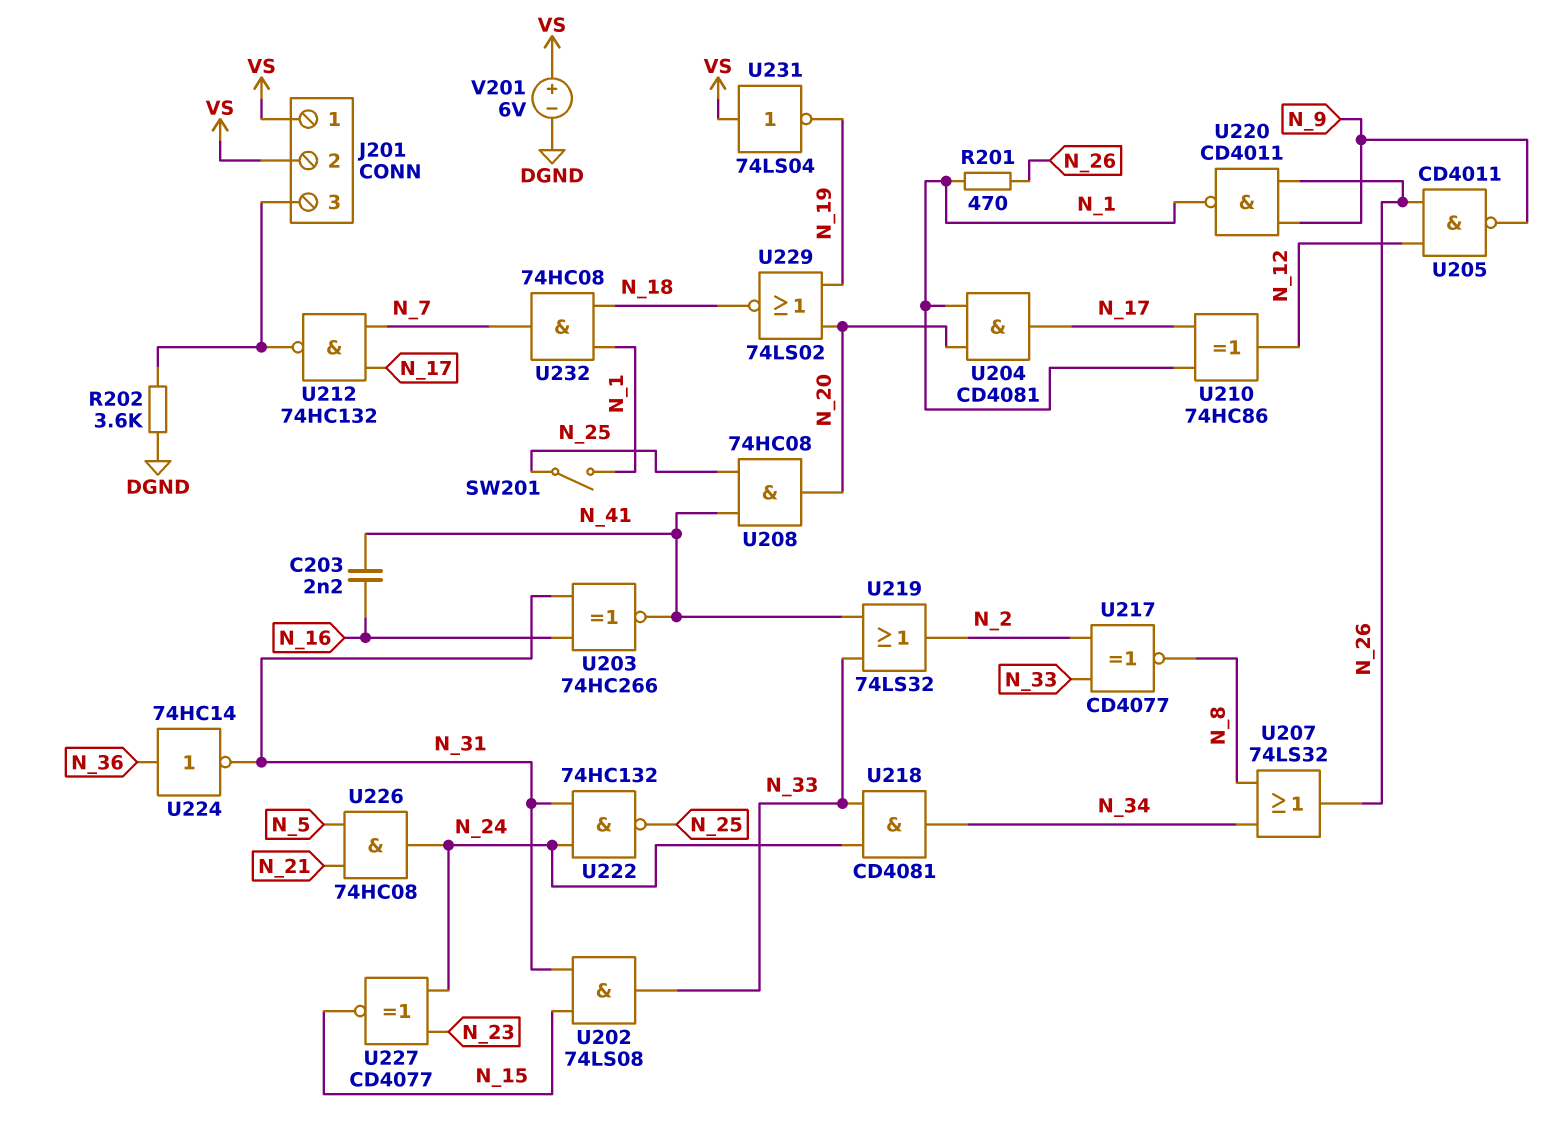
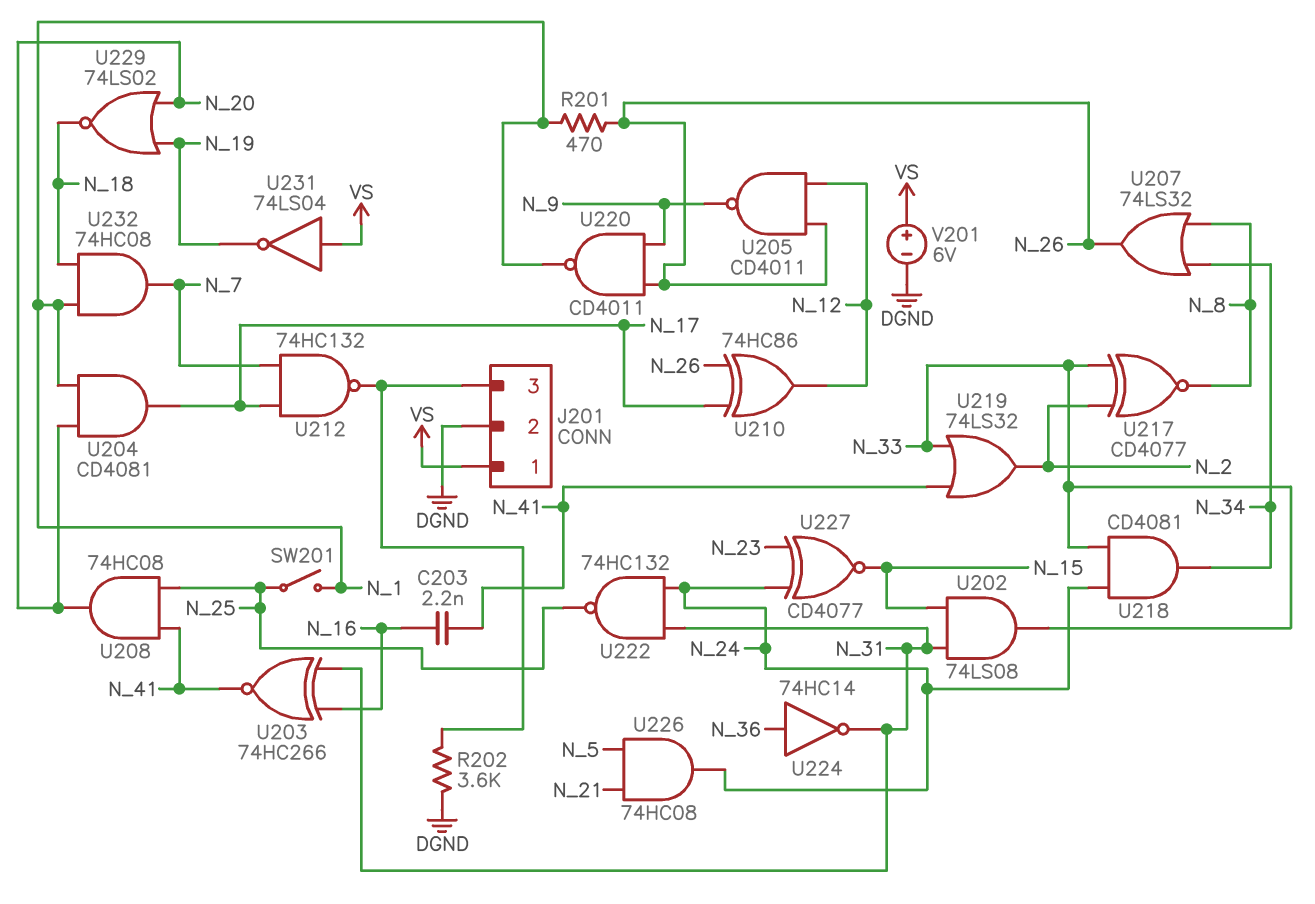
J201 pin 2: VS -> DGND
U210: XOR 74HC86 (in N_1, in N_17, out N_12) -> XOR 74HC86 (in N_17, in N_26, out N_12)

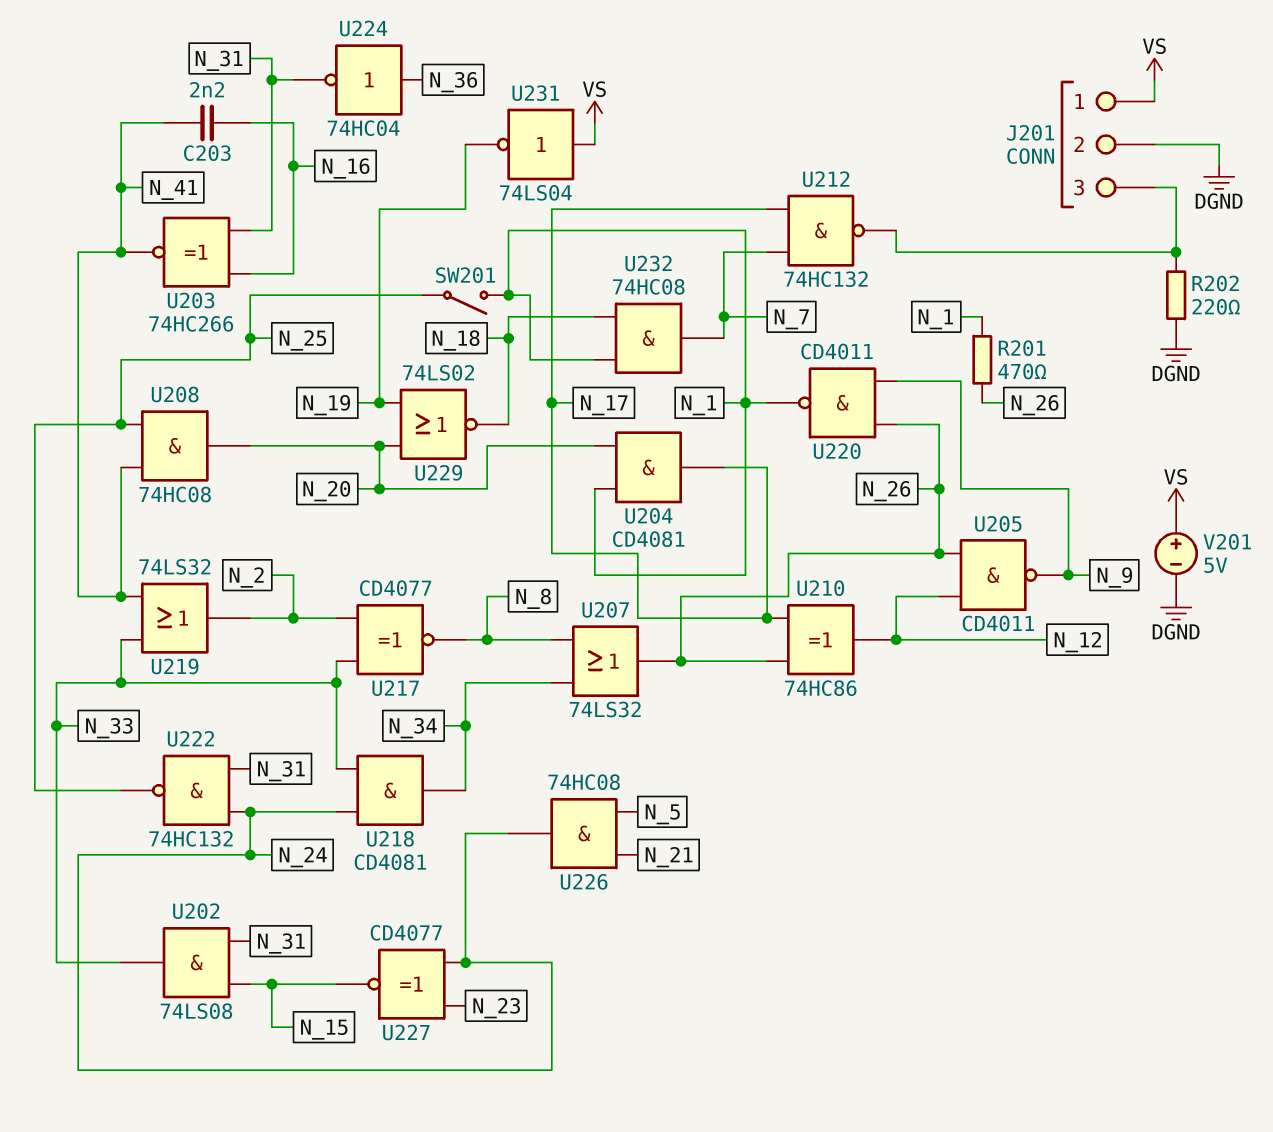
R202: 3.6k (DGND, J201/3) -> 220 (DGND, J201/3)
U224: NOT 74HC14 (in N_36, out N_31) -> NOT 74HC04 (in N_36, out N_31)
V201: 6V (plus VS, minus DGND) -> 5V (plus VS, minus DGND)

